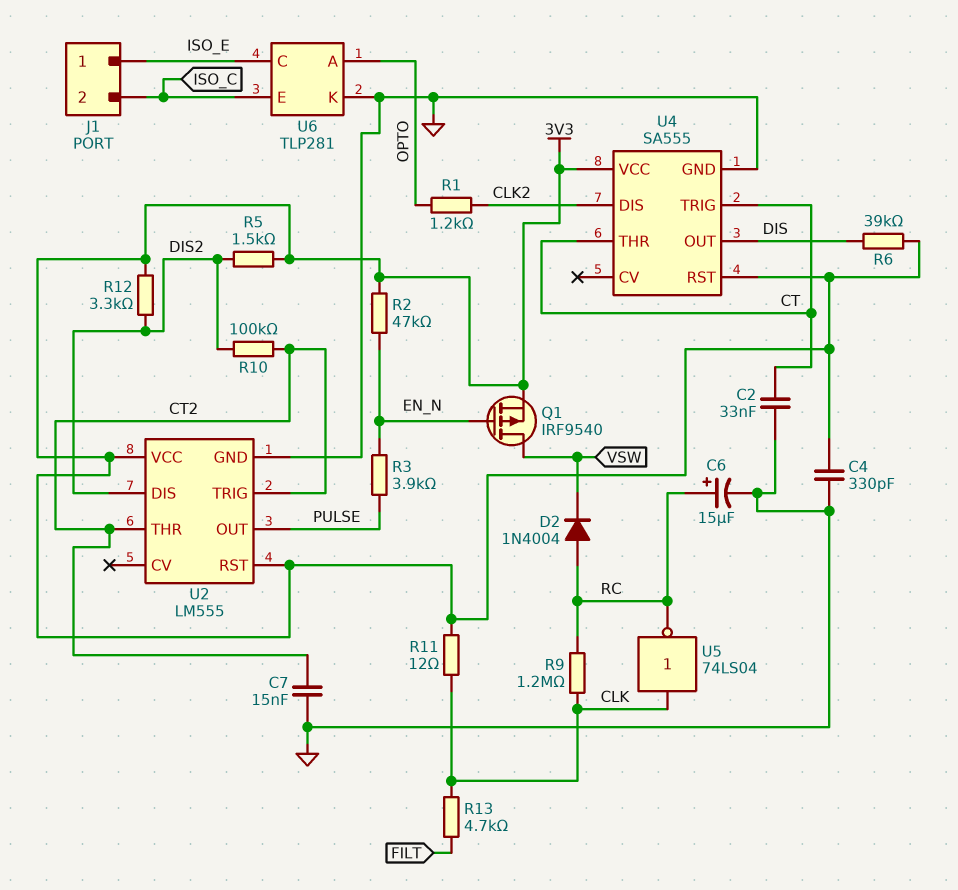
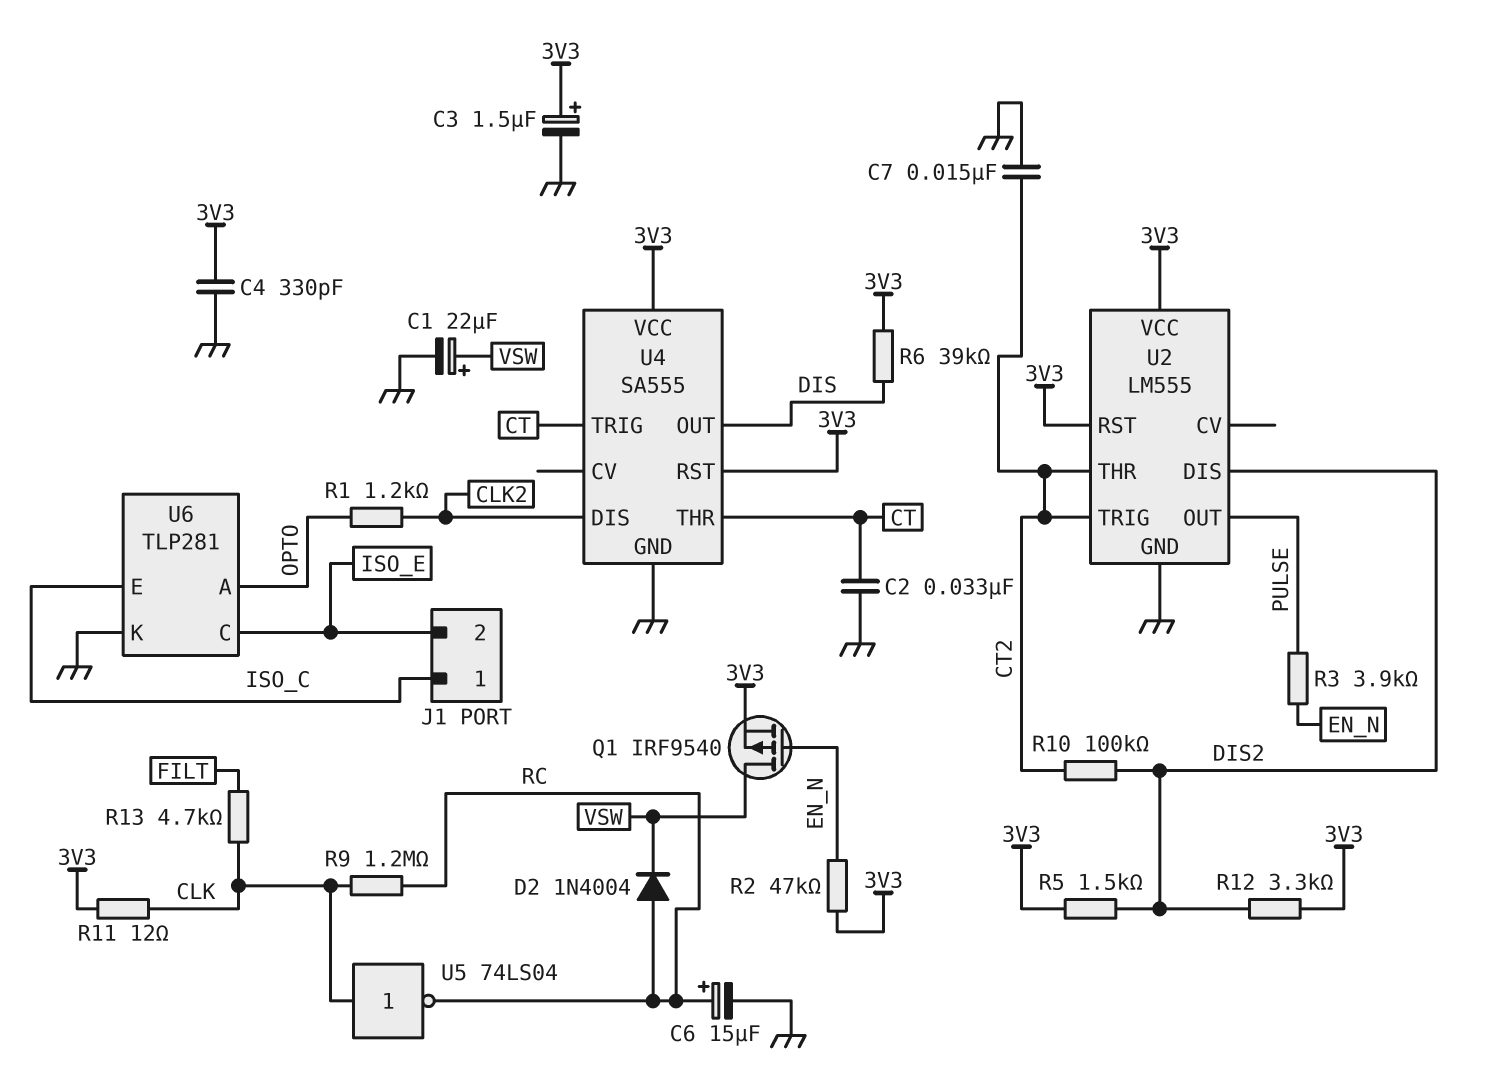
C1: none -> 22uF (plus VSW, minus GND)
C3: none -> 1.5uF (plus 3V3, minus GND)
J1 pin 1: ISO_E -> ISO_C
J1 pin 2: ISO_C -> ISO_E

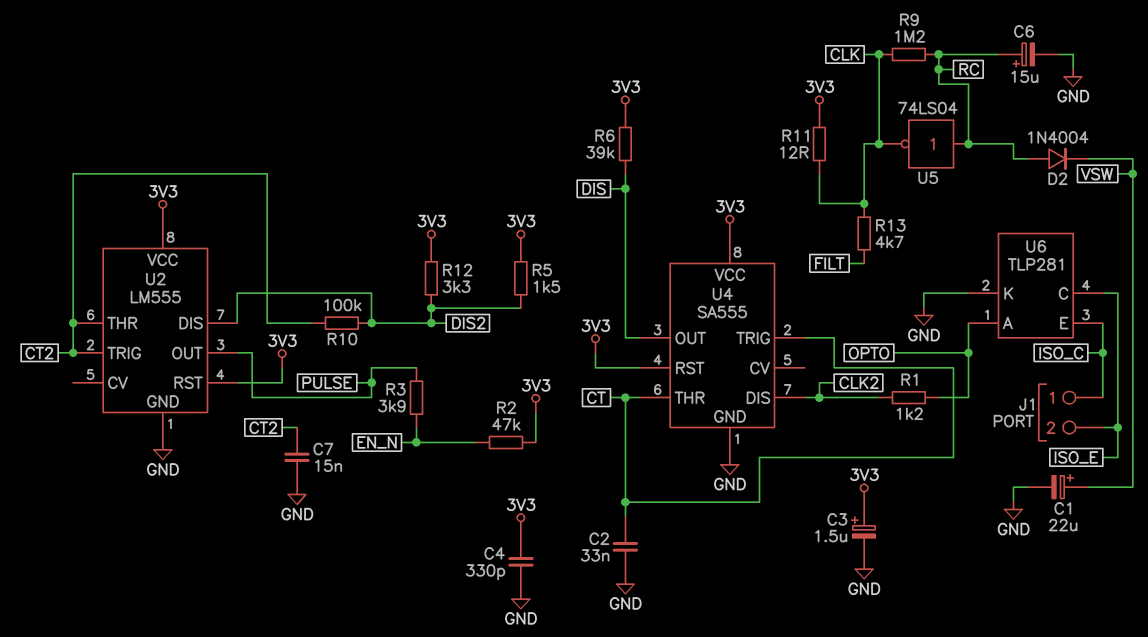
Q1: PMOS IRF9540 (G EN_N, D VSW, S 3V3) -> none
U5: NOT 74LS04 (in CLK, out RC) -> NOT 74LS04 (in RC, out CLK)

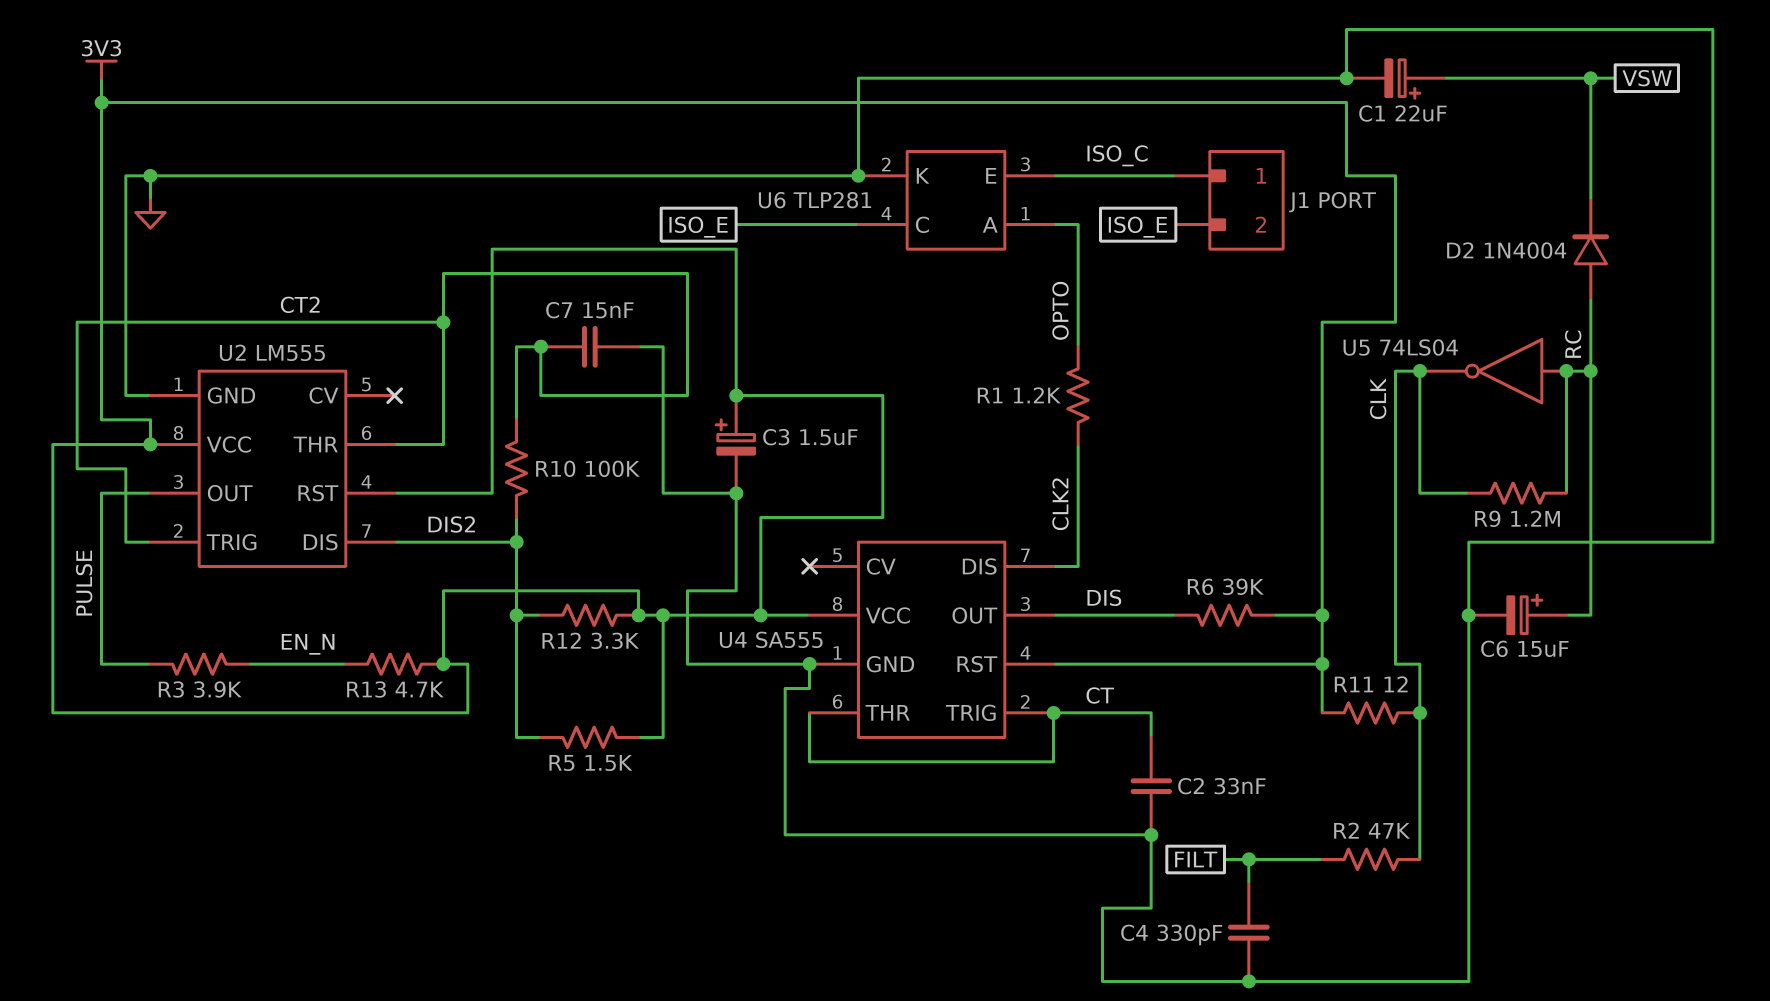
C4: 330pF (3V3, GND) -> 330pF (FILT, GND)
R2: 47k (3V3, EN_N) -> 47k (CLK, FILT)
R13: 4.7k (CLK, FILT) -> 4.7k (3V3, EN_N)

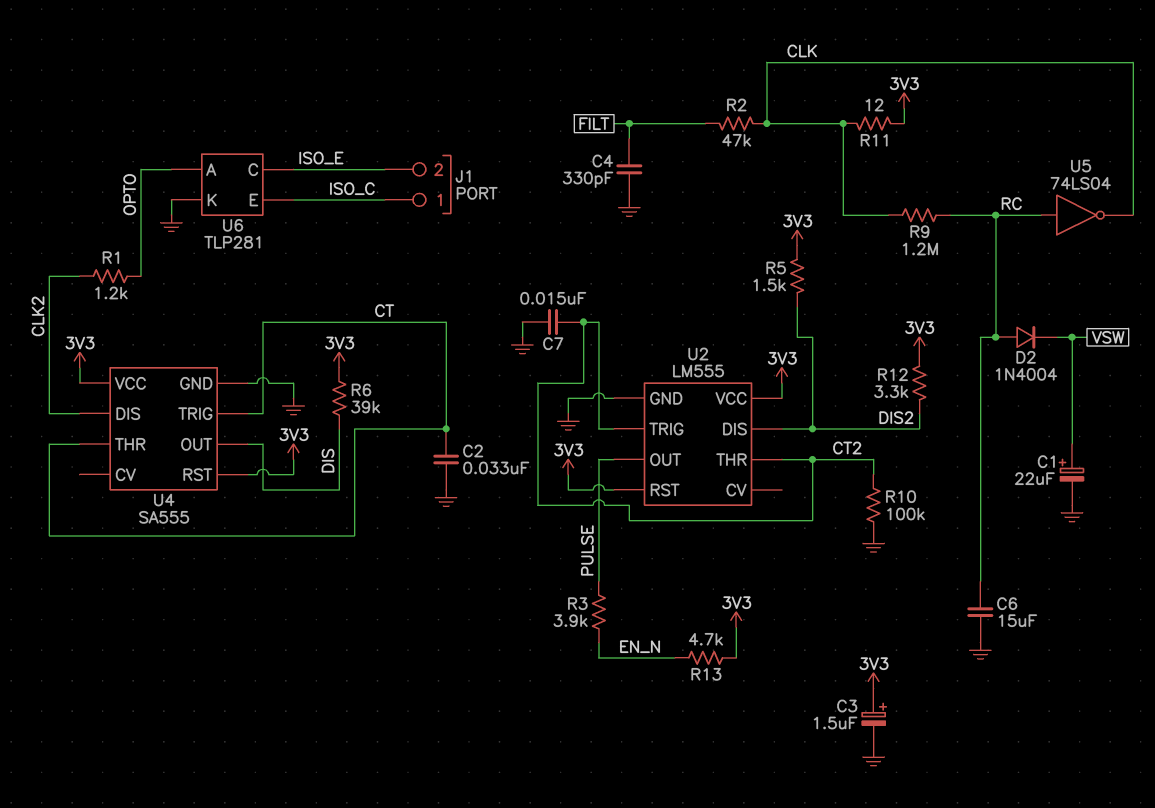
C6: 15uF (plus RC, minus GND) -> 15uF (GND, RC)
R10: 100k (CT2, DIS2) -> 100k (CT2, GND)

